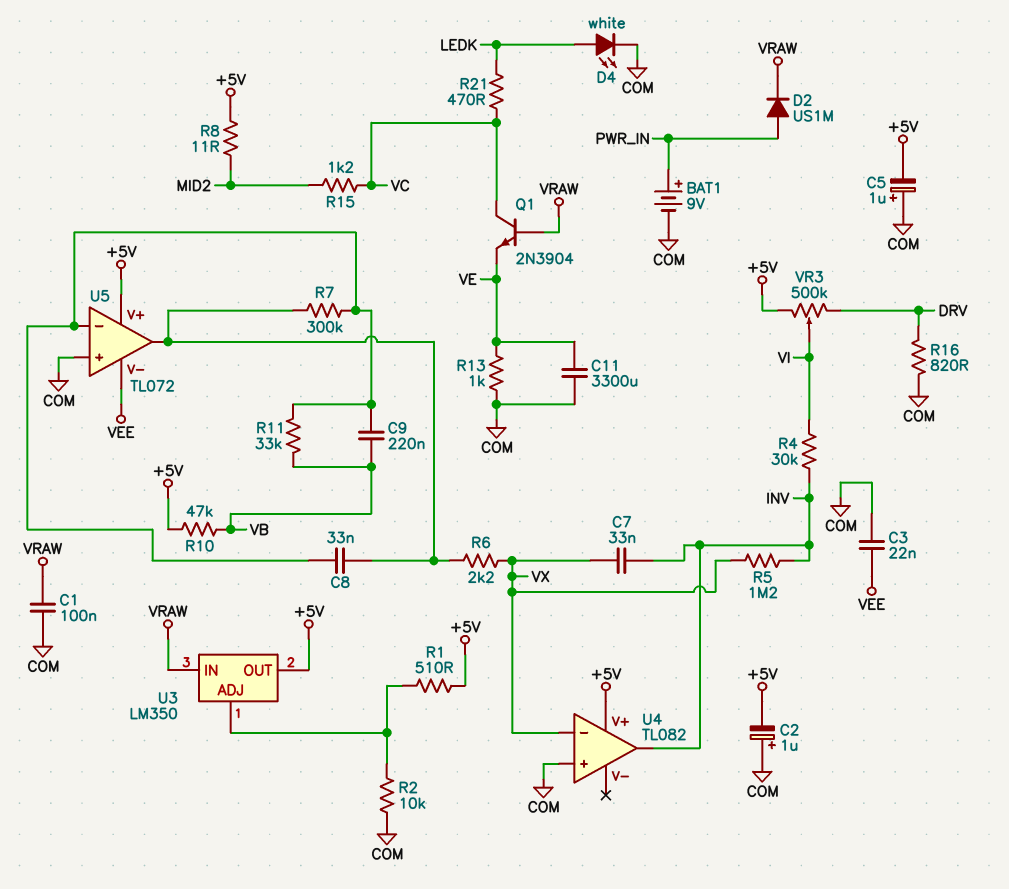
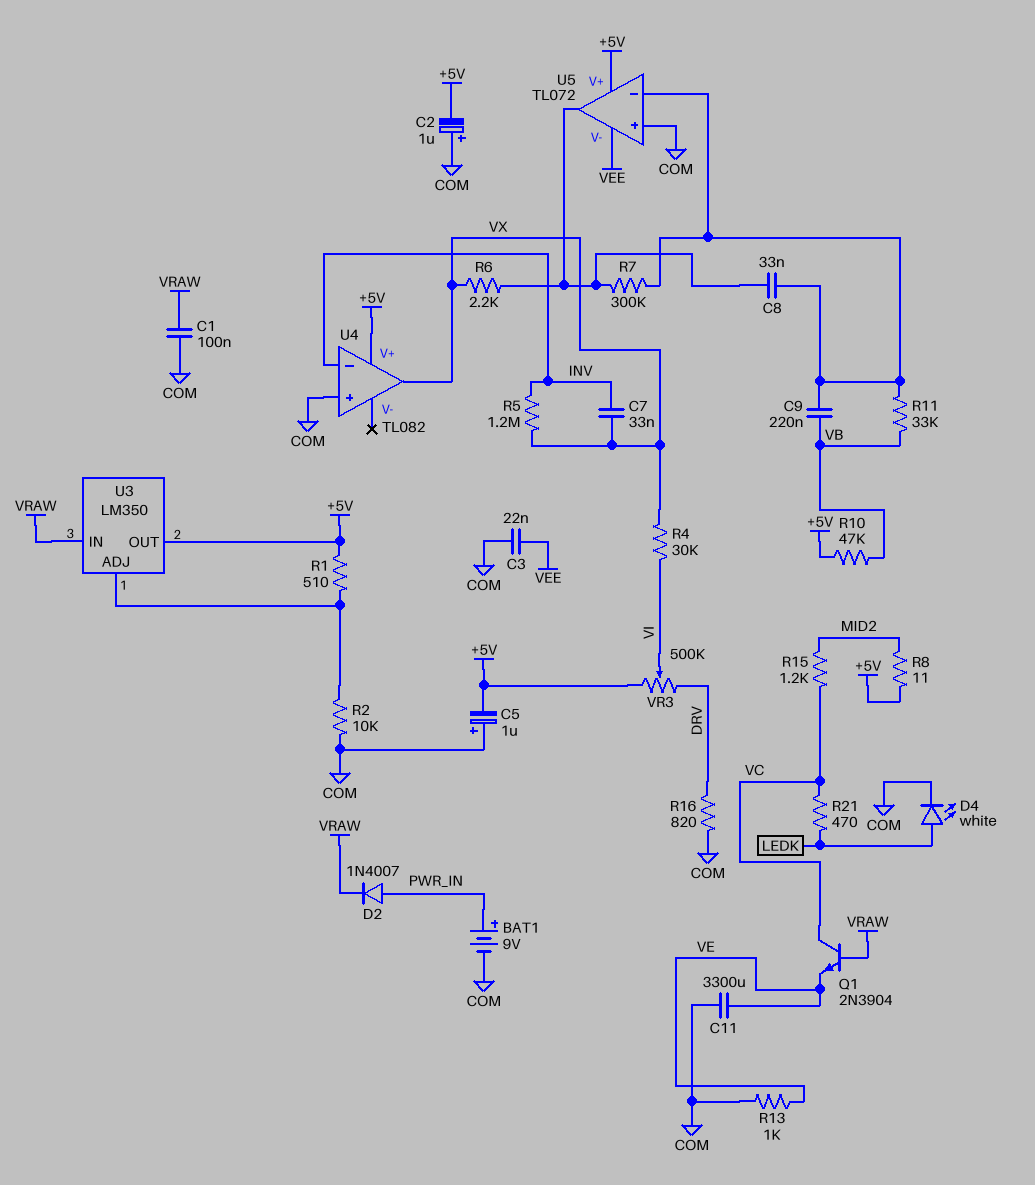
D2: diode US1M (A PWR_IN, K VRAW) -> diode 1N4007 (A PWR_IN, K VRAW)
R4: 30k (INV, VI) -> 30k (VI, VX)
U4 pin in-: VX -> INV
U4 pin out: INV -> VX

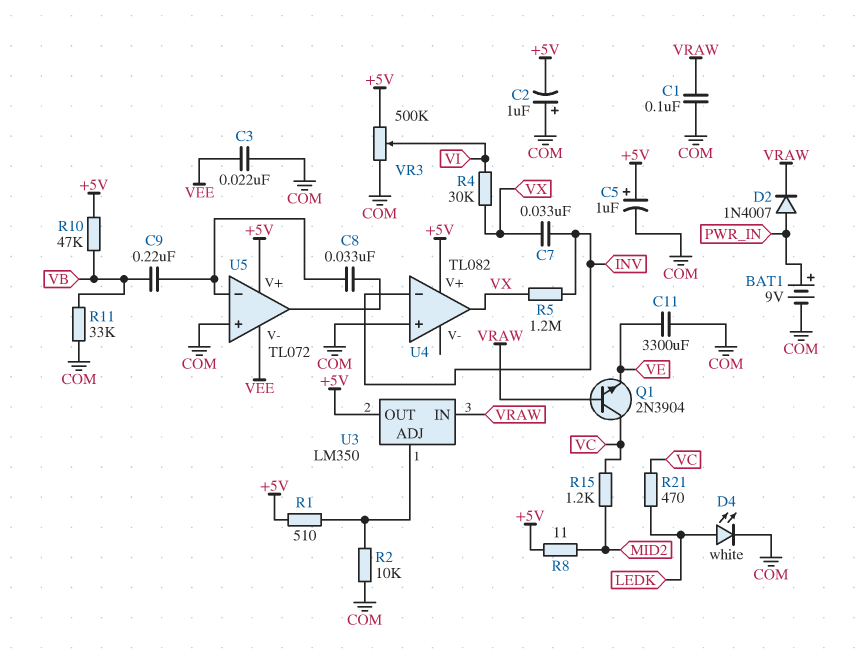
C5: 1uF (plus COM, minus +5V) -> 1uF (plus +5V, minus COM)
R6: 2.2k (U5/out, VX) -> none
R7: 300k (U5/in-, U5/out) -> none
R11: 33k (U5/in-, VB) -> 33k (COM, VB)
R13: 1k (COM, VE) -> none
R16: 820 (COM, DRV) -> none
VR3: 500k (+5V, DRV, wiper VI) -> 500k (+5V, COM, wiper VI)

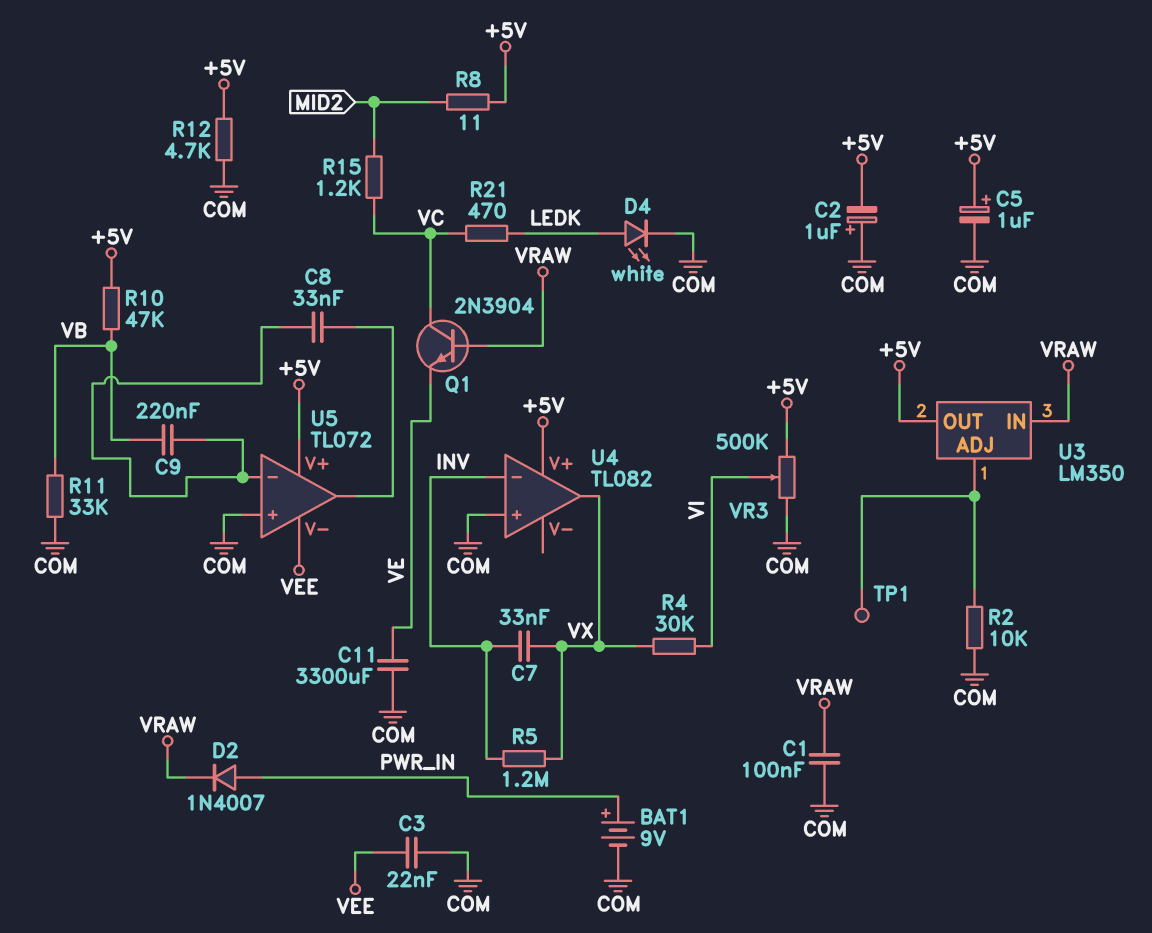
R1: 510 (+5V, U3/ADJ) -> none
R12: none -> 4.7k (+5V, COM)
TP1: none -> test point (U3/ADJ)

